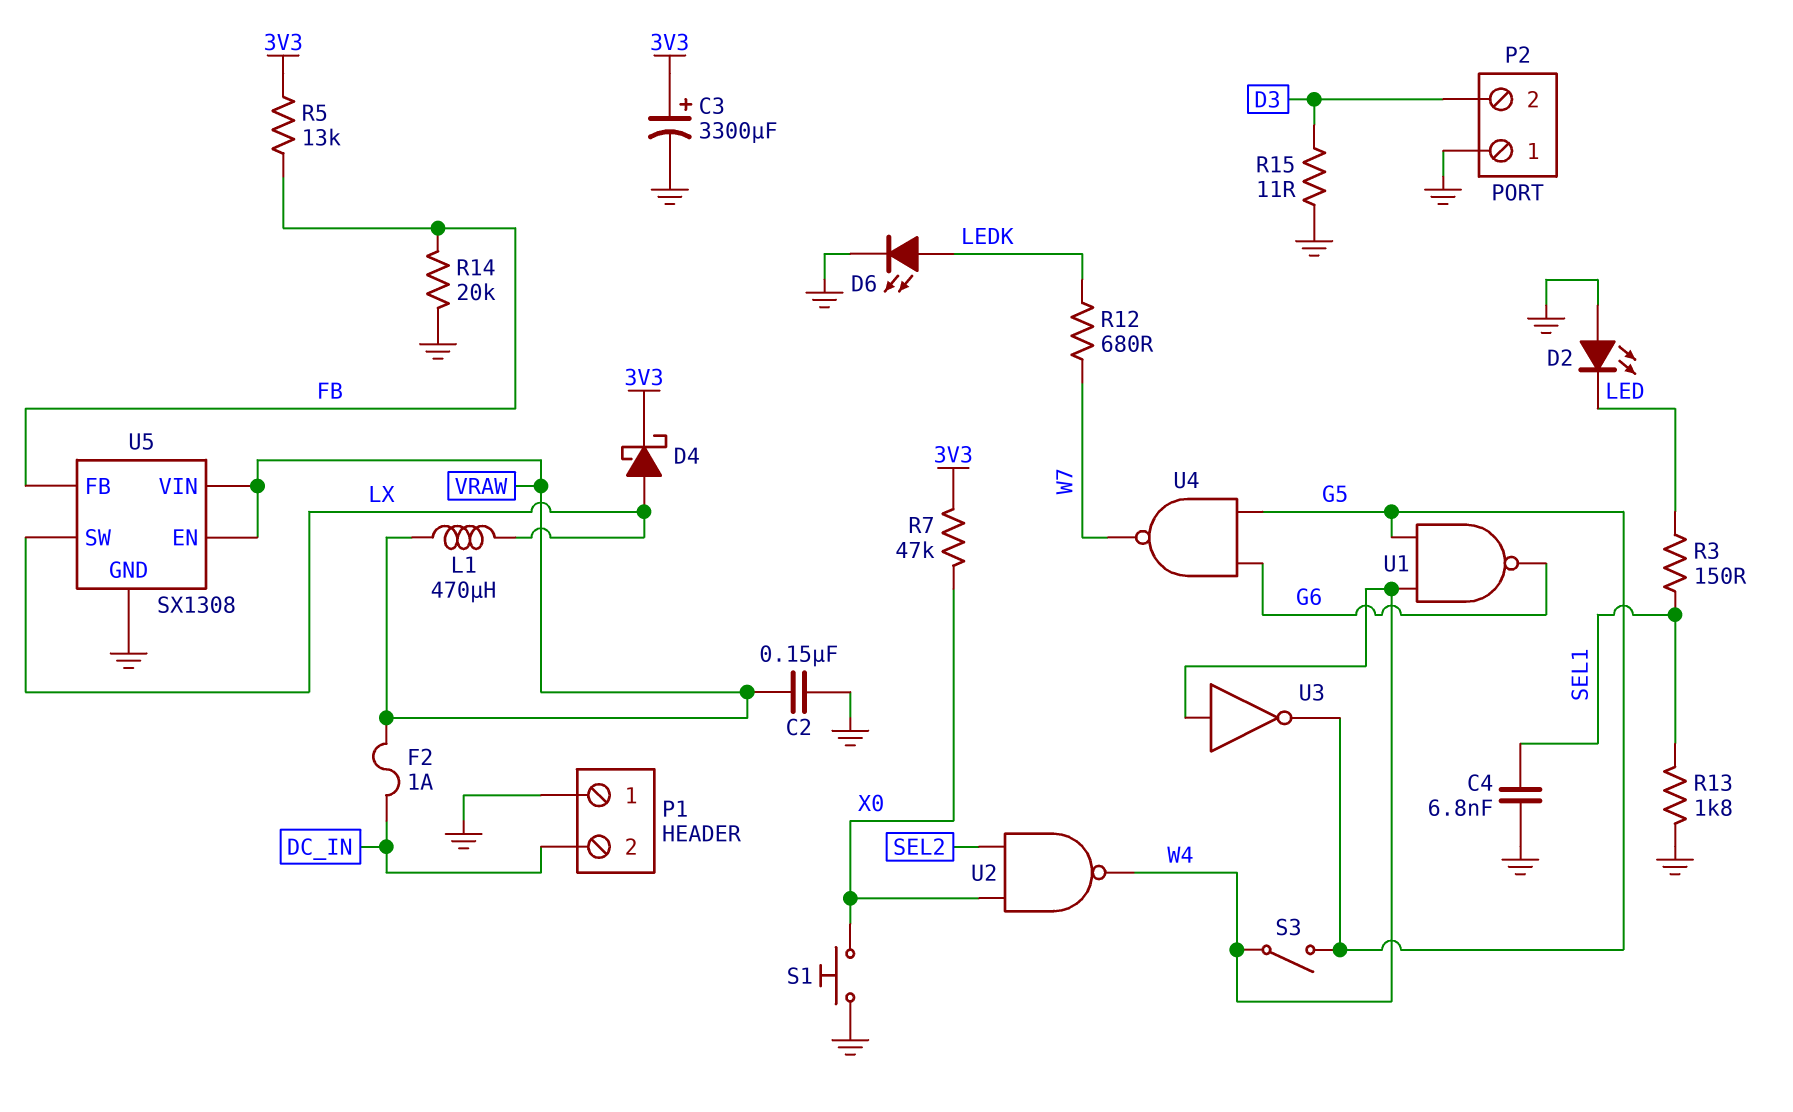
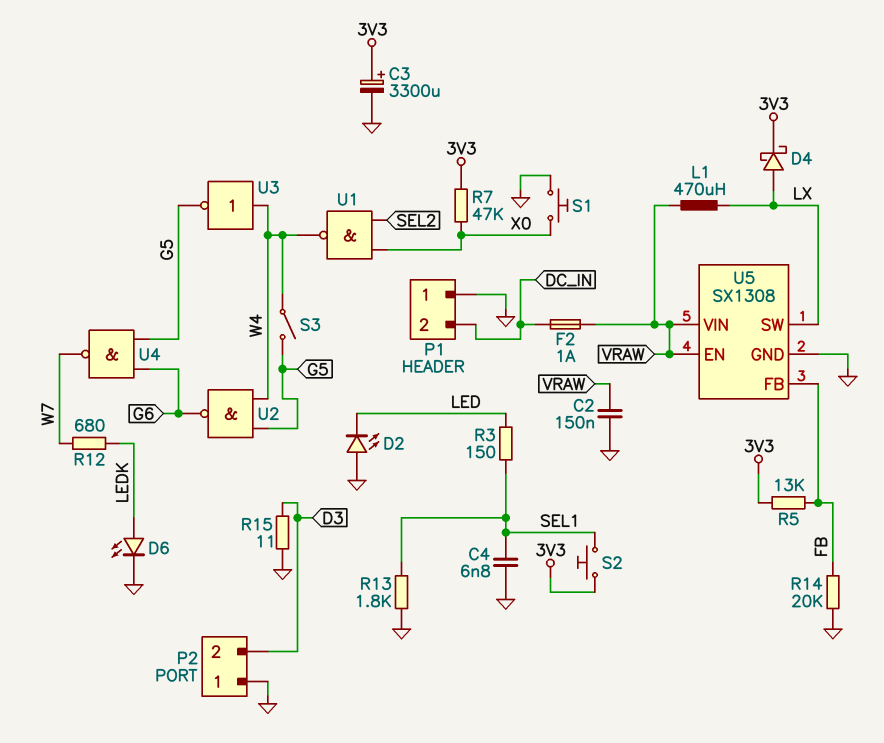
S2: none -> button (3V3, SEL1)
U1: NAND (in G5, in W4, out G6) -> NAND (in SEL2, in X0, out W4)
U2: NAND (in SEL2, in X0, out W4) -> NAND (in G5, in W4, out G6)

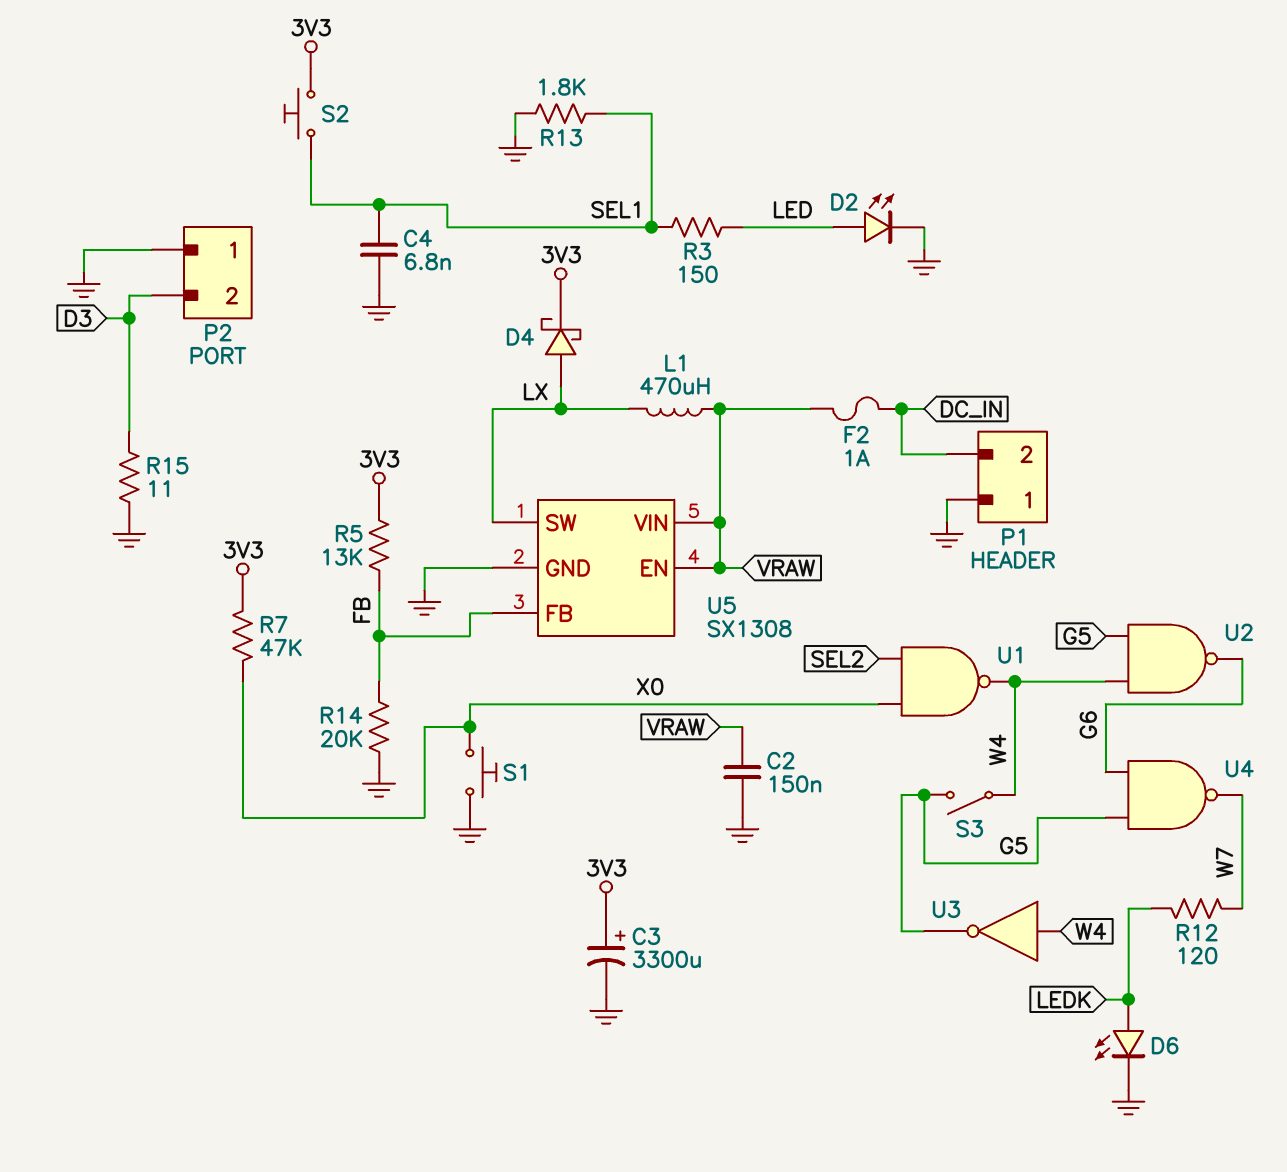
D2: LED (A GND, K LED) -> LED (A LED, K GND)
R12: 680 (LEDK, W7) -> 120 (LEDK, W7)

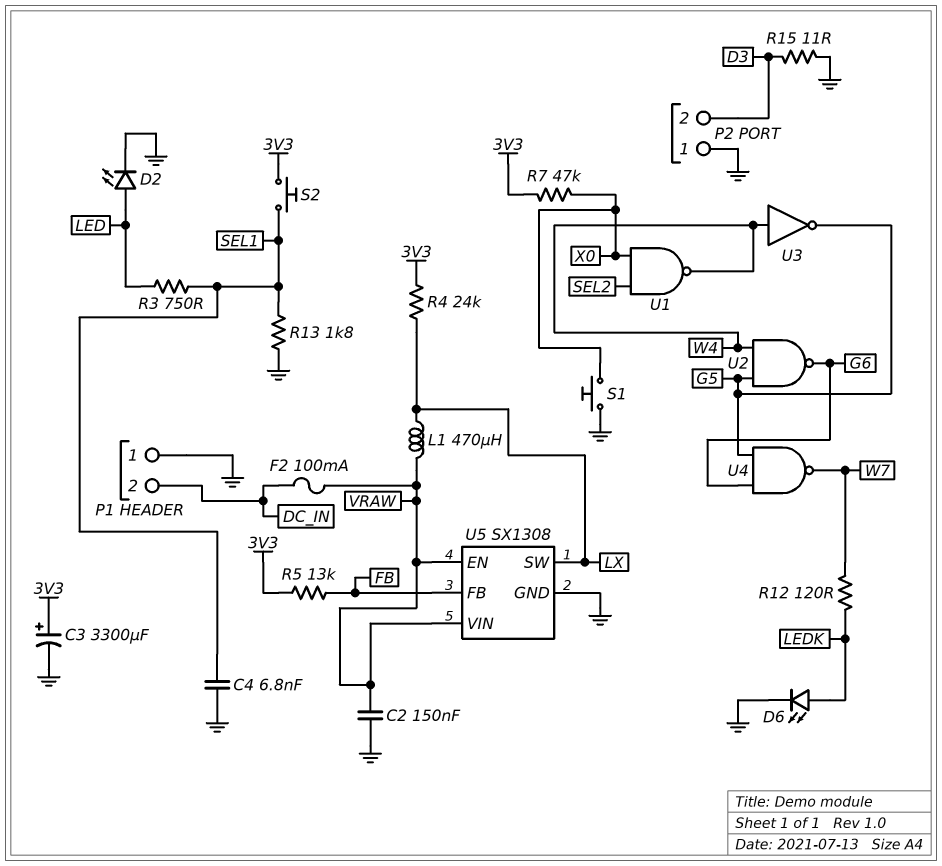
D4: schottky (A LX, K 3V3) -> none
F2: 1A (DC_IN, VRAW) -> 100mA (DC_IN, VRAW)
R3: 150 (LED, SEL1) -> 750 (LED, SEL1)
R4: none -> 24k (3V3, LX)
R14: 20k (FB, GND) -> none
S3: switch (G5, W4) -> none

